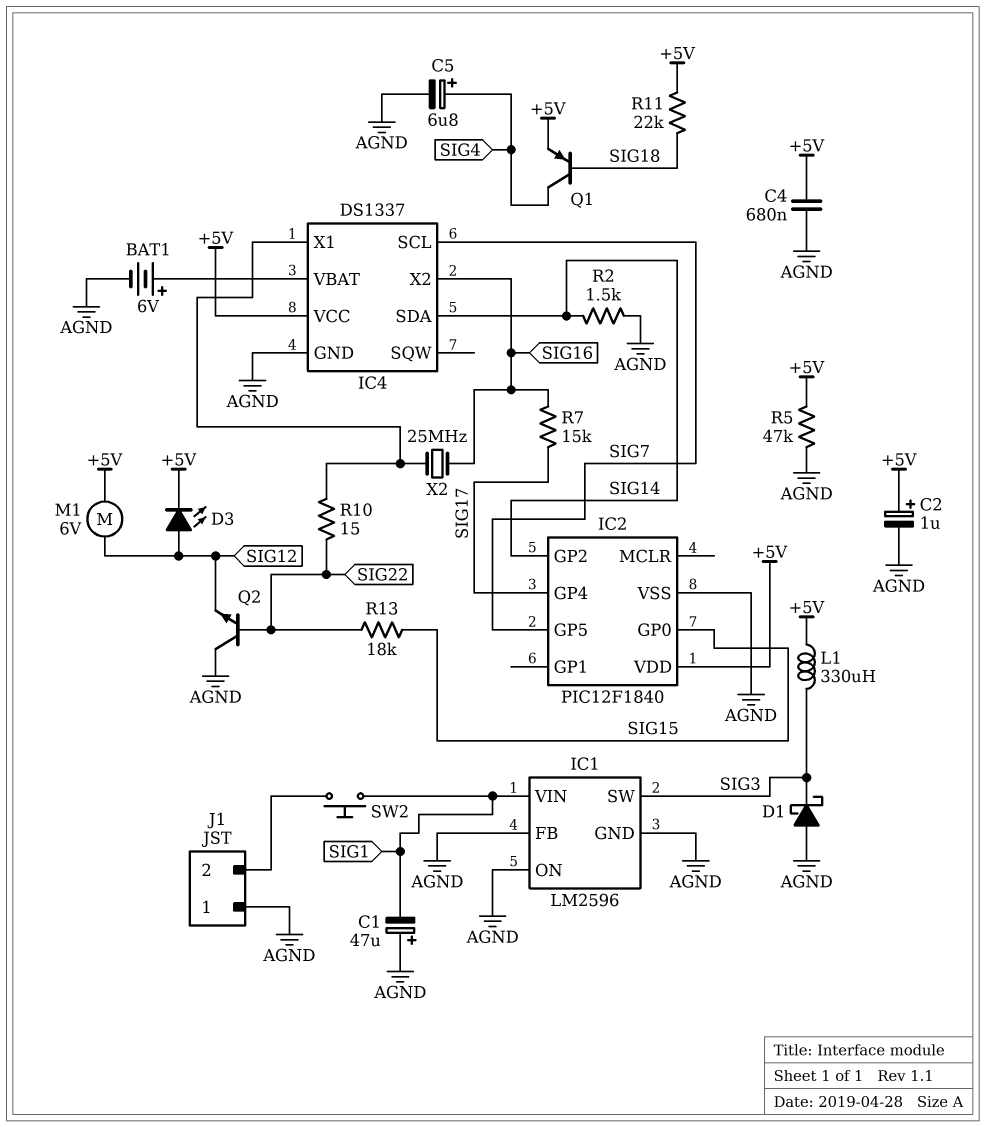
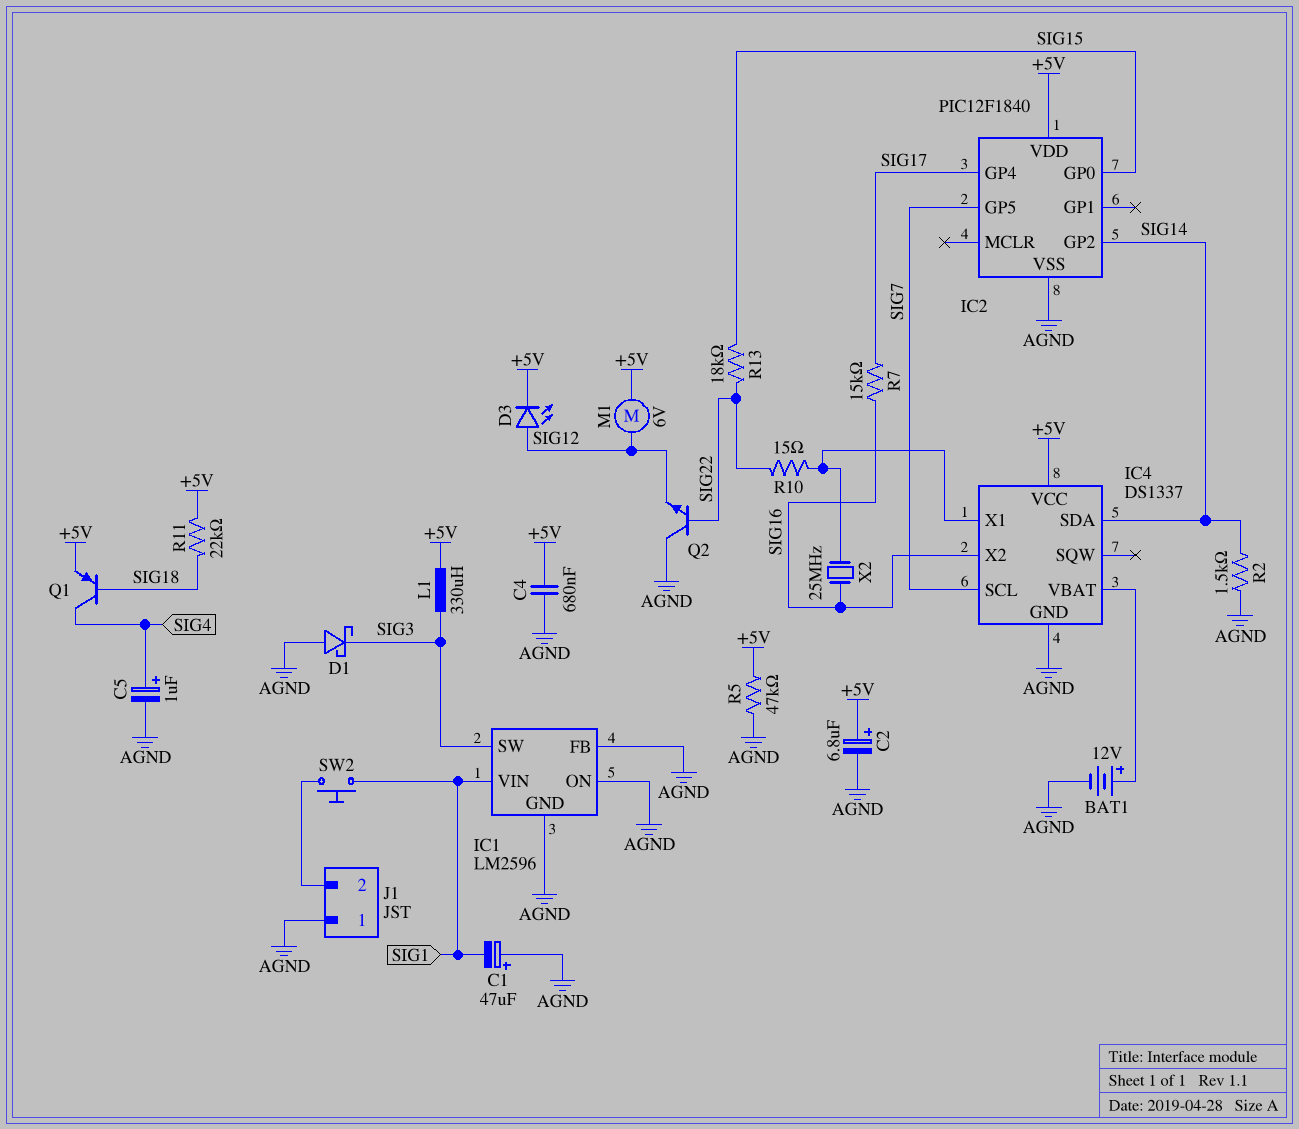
BAT1: 6V (plus IC4/VBAT, minus AGND) -> 12V (plus IC4/VBAT, minus AGND)
C2: 1uF (plus +5V, minus AGND) -> 6.8uF (plus +5V, minus AGND)
C5: 6.8uF (plus SIG4, minus AGND) -> 1uF (plus SIG4, minus AGND)

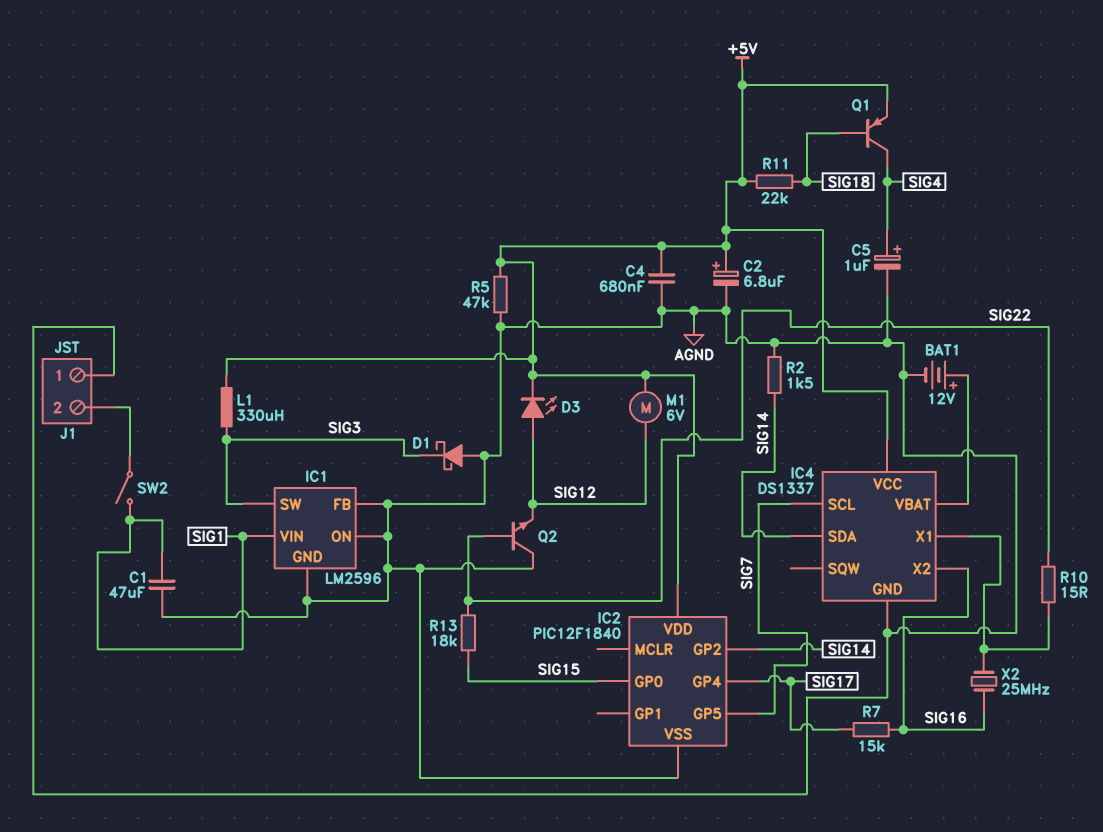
C1: 47uF (plus AGND, minus SIG1) -> 47uF (AGND, SIG1)
SW2: button (J1/2, SIG1) -> switch (J1/2, SIG1)

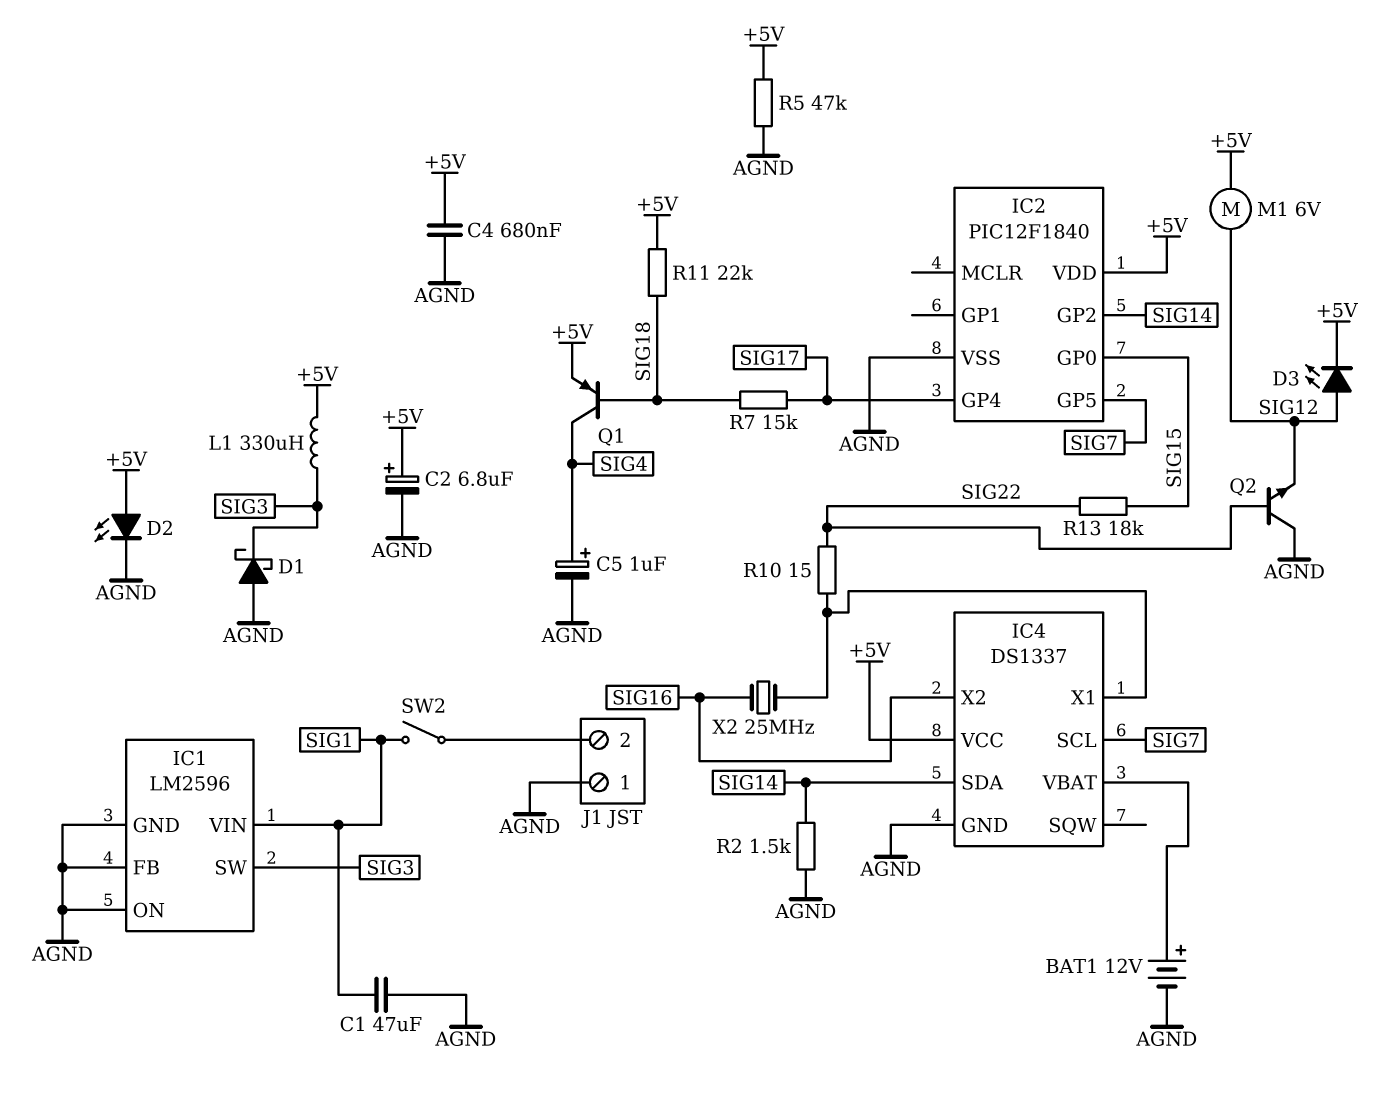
D2: none -> LED (A +5V, K AGND)
R7: 15k (SIG16, SIG17) -> 15k (SIG17, SIG18)

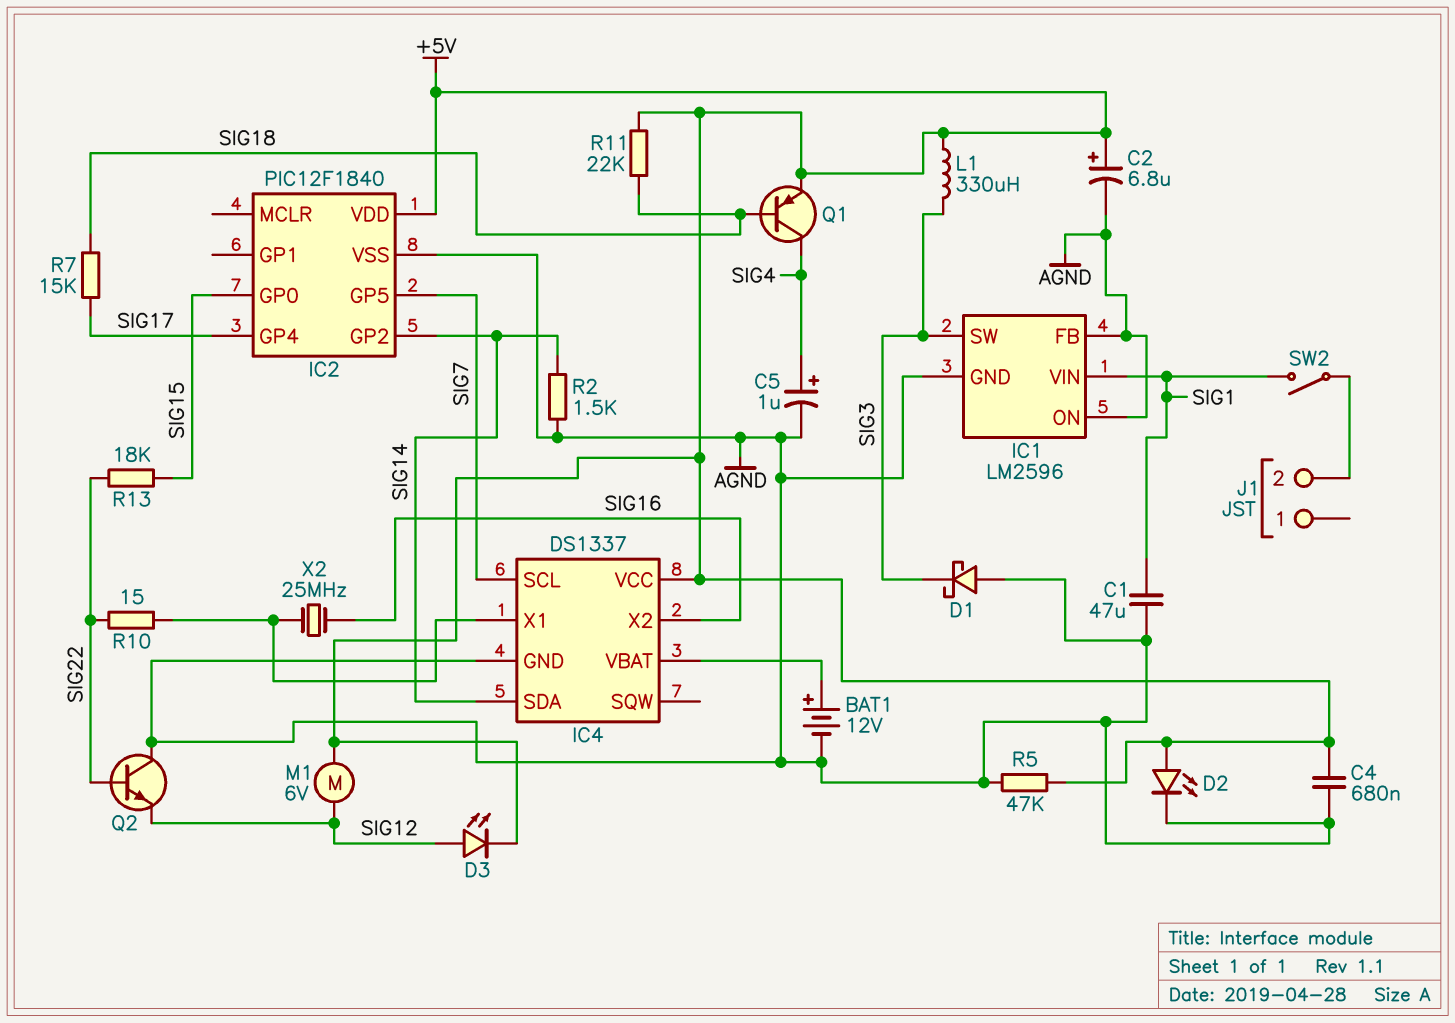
J1 pin 1: AGND -> none

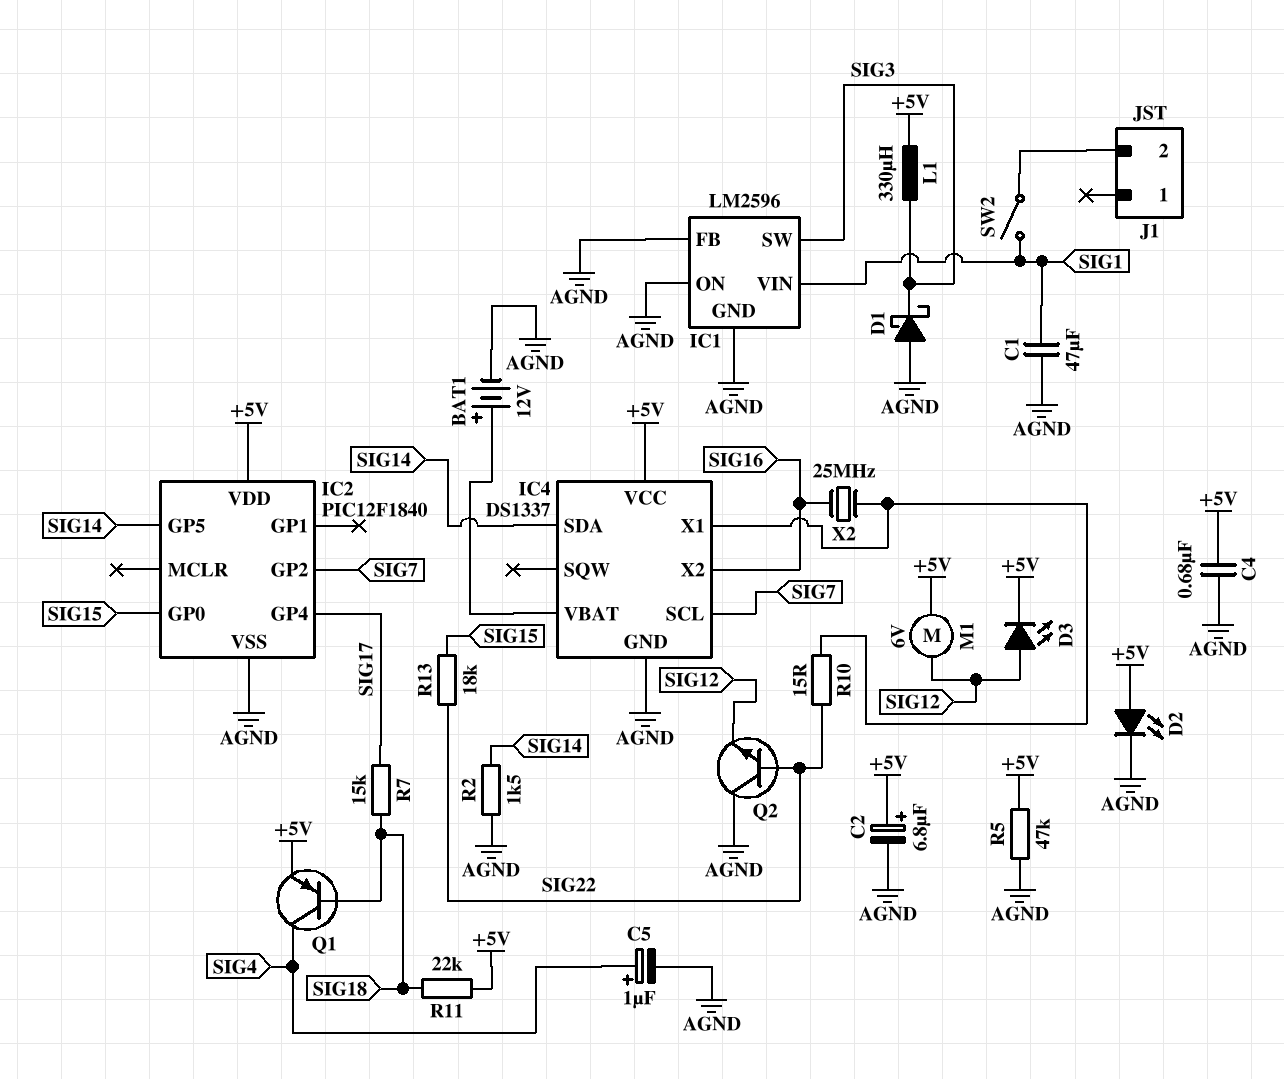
IC2 pin GP2: SIG14 -> SIG7
IC2 pin GP5: SIG7 -> SIG14

